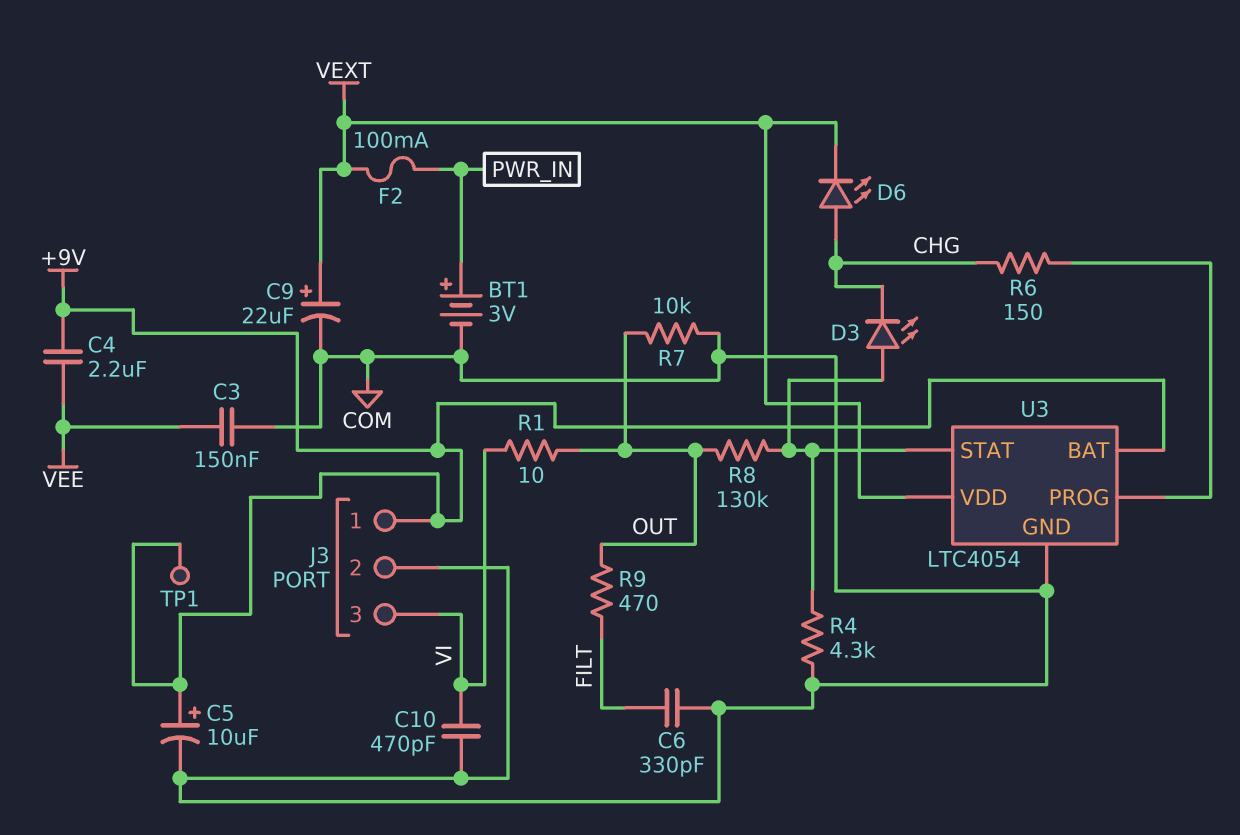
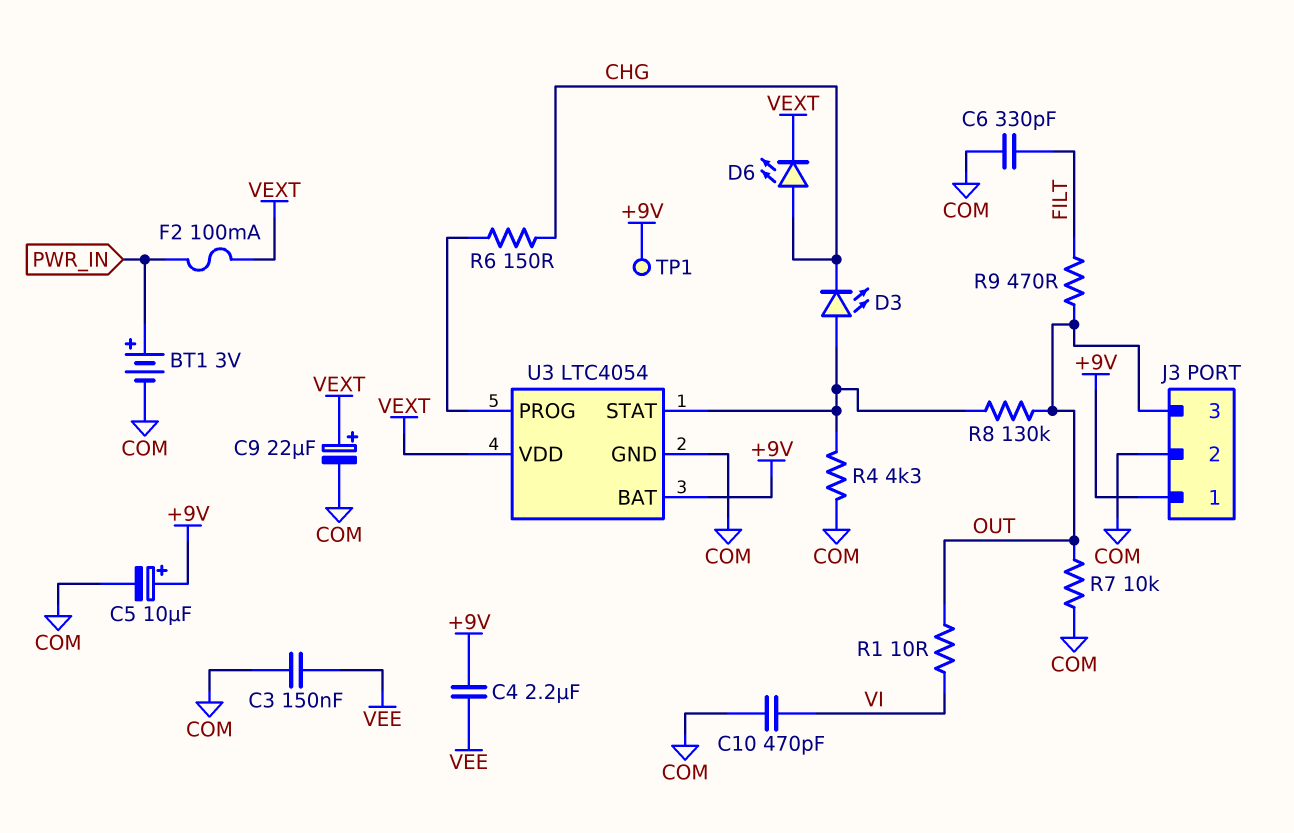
J3 pin 3: VI -> OUT

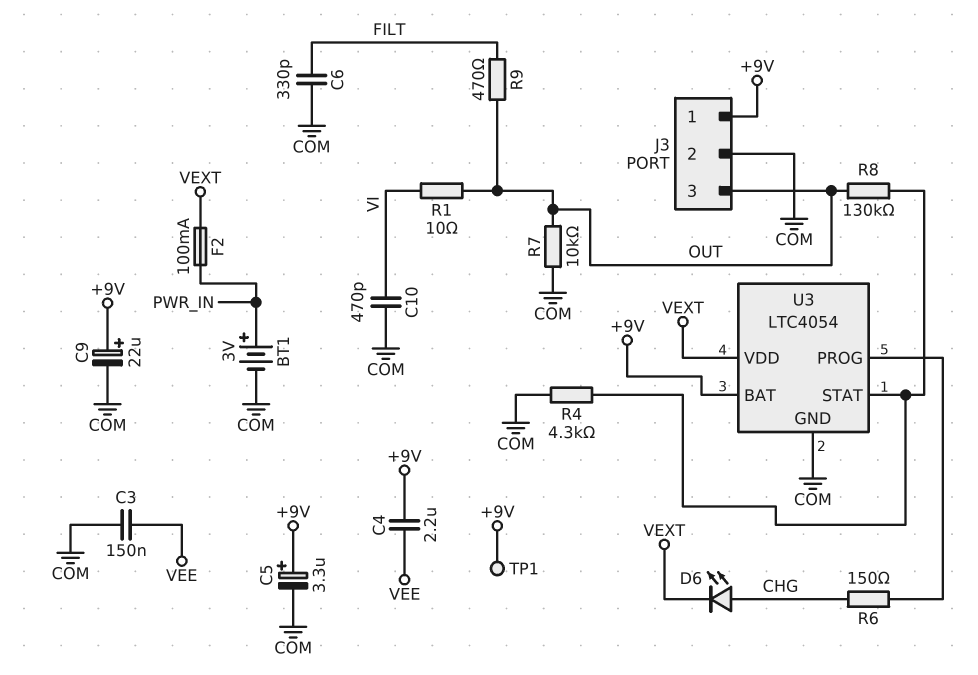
C5: 10uF (plus +9V, minus COM) -> 3.3uF (plus +9V, minus COM)
C9: 22uF (plus VEXT, minus COM) -> 22uF (plus +9V, minus COM)
D3: LED (A U3/STAT, K CHG) -> none

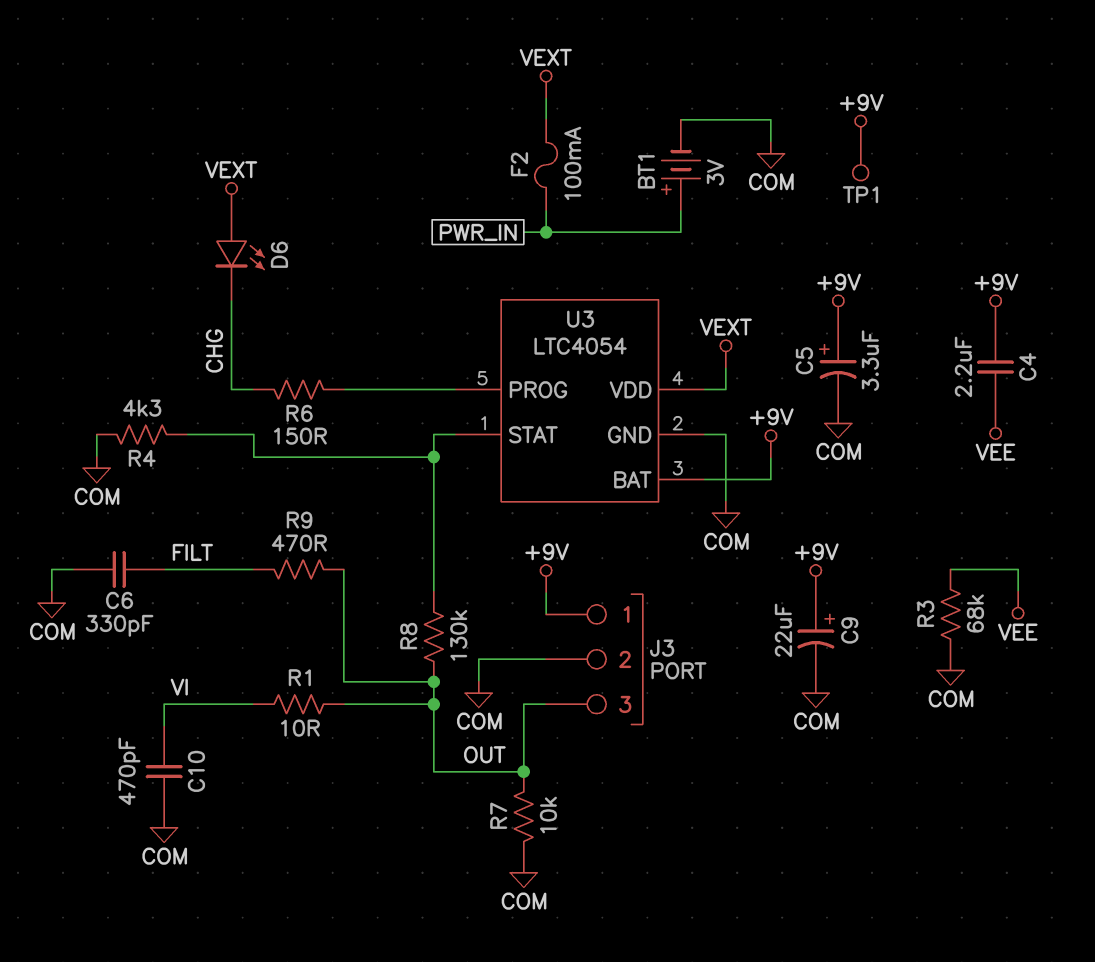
C3: 150nF (COM, VEE) -> none
D6: LED (A CHG, K VEXT) -> LED (A VEXT, K CHG)
R3: none -> 68k (COM, VEE)

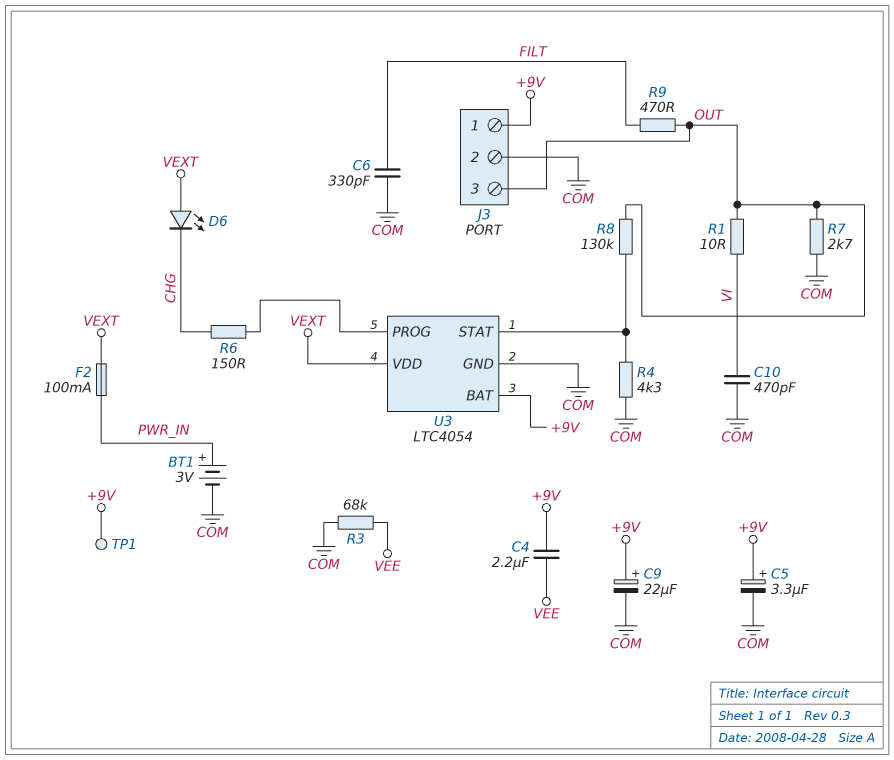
R7: 10k (COM, OUT) -> 2.7k (COM, OUT)

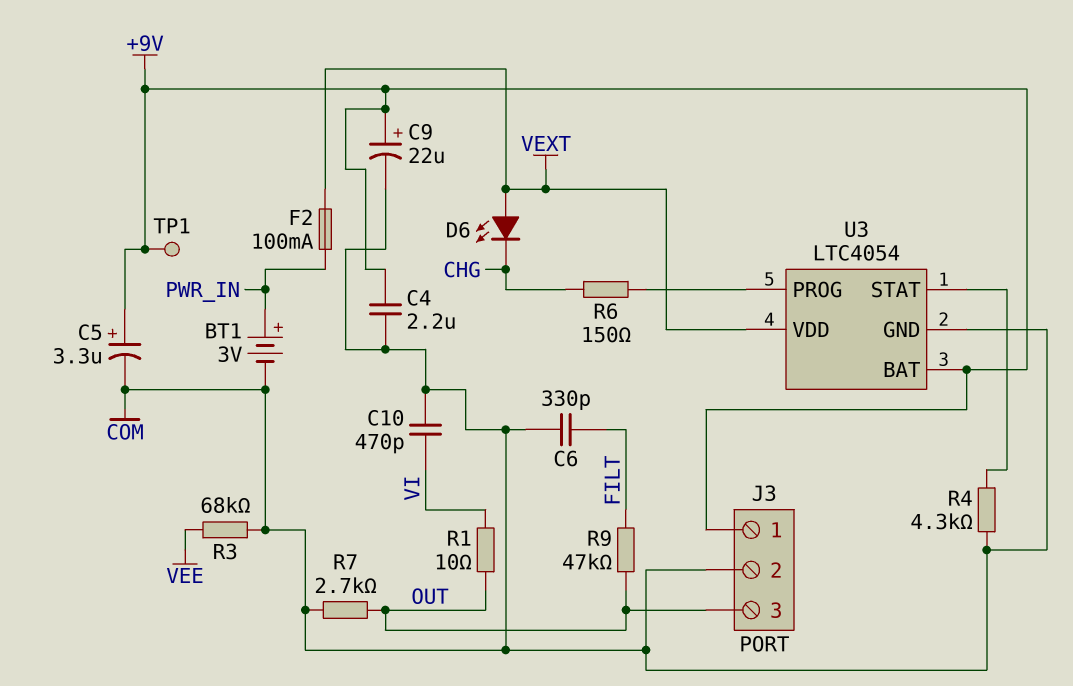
C4: 2.2uF (+9V, VEE) -> 2.2uF (+9V, COM)
R8: 130k (OUT, U3/STAT) -> none
R9: 470 (FILT, OUT) -> 47k (FILT, OUT)

